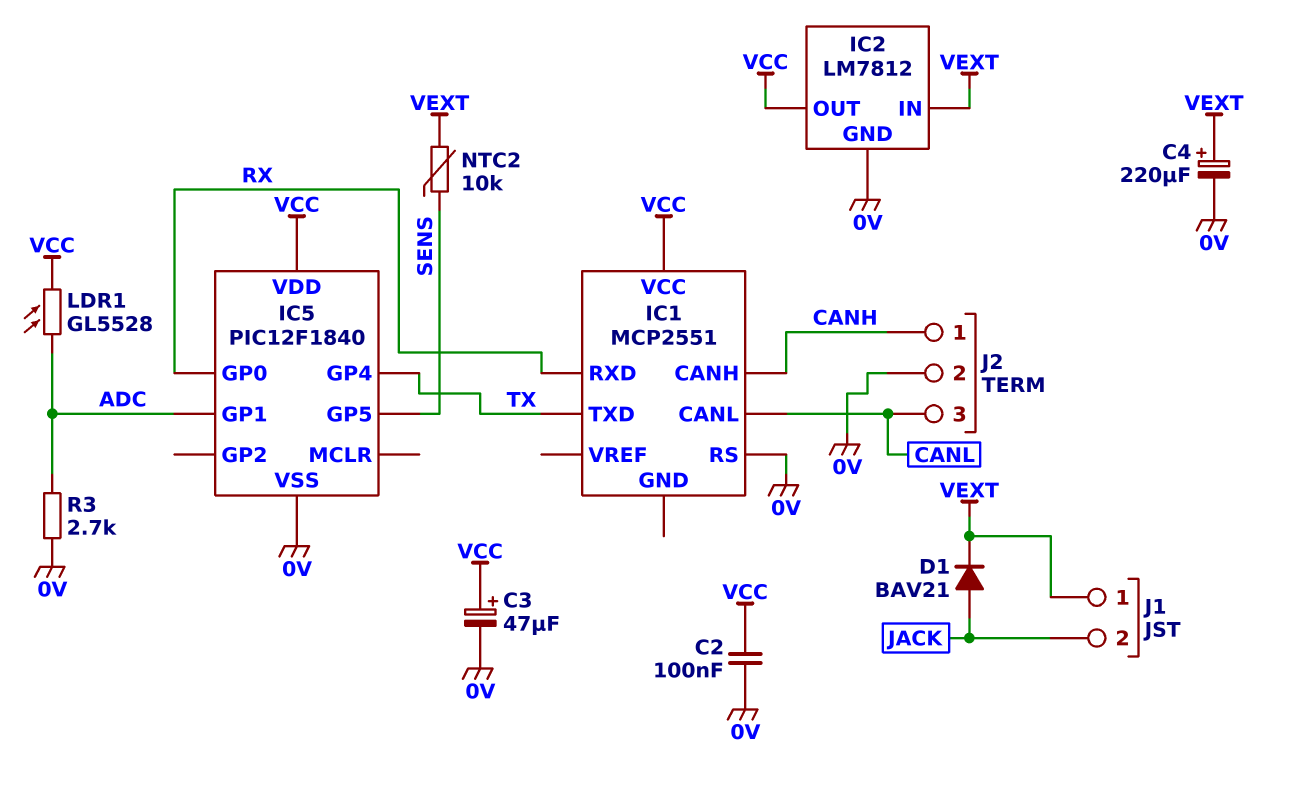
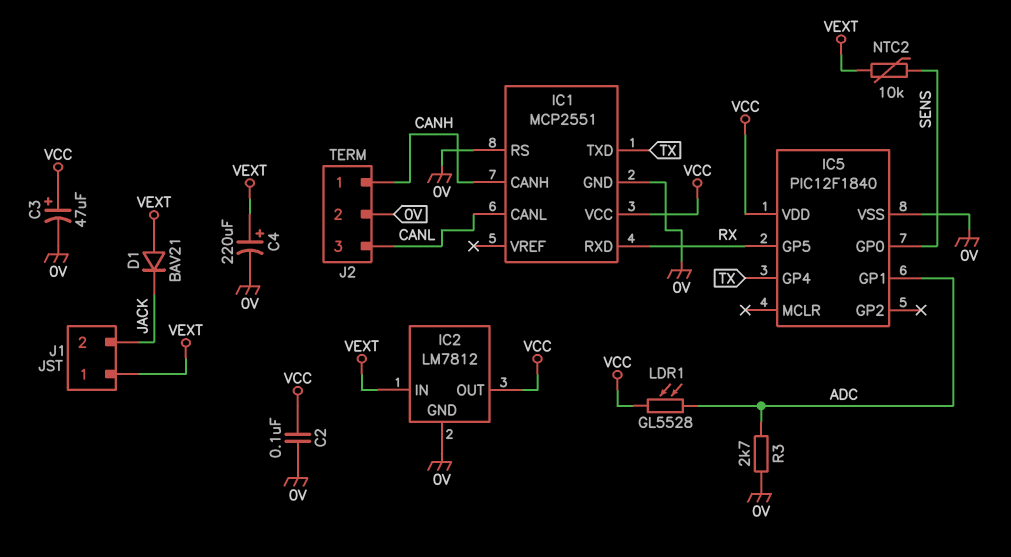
D1: diode BAV21 (A JACK, K VEXT) -> diode BAV21 (A VEXT, K JACK)
IC1 pin GND: none -> 0V
IC5 pin GP0: RX -> SENS
IC5 pin GP5: SENS -> RX

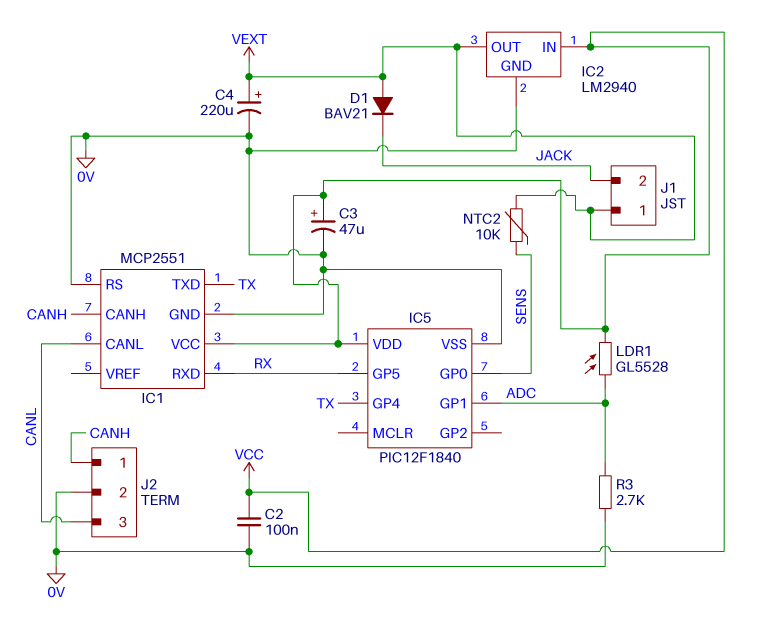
IC2: LM7812 -> LM2940
IC2 pin IN: VEXT -> VCC
IC2 pin OUT: VCC -> VEXT

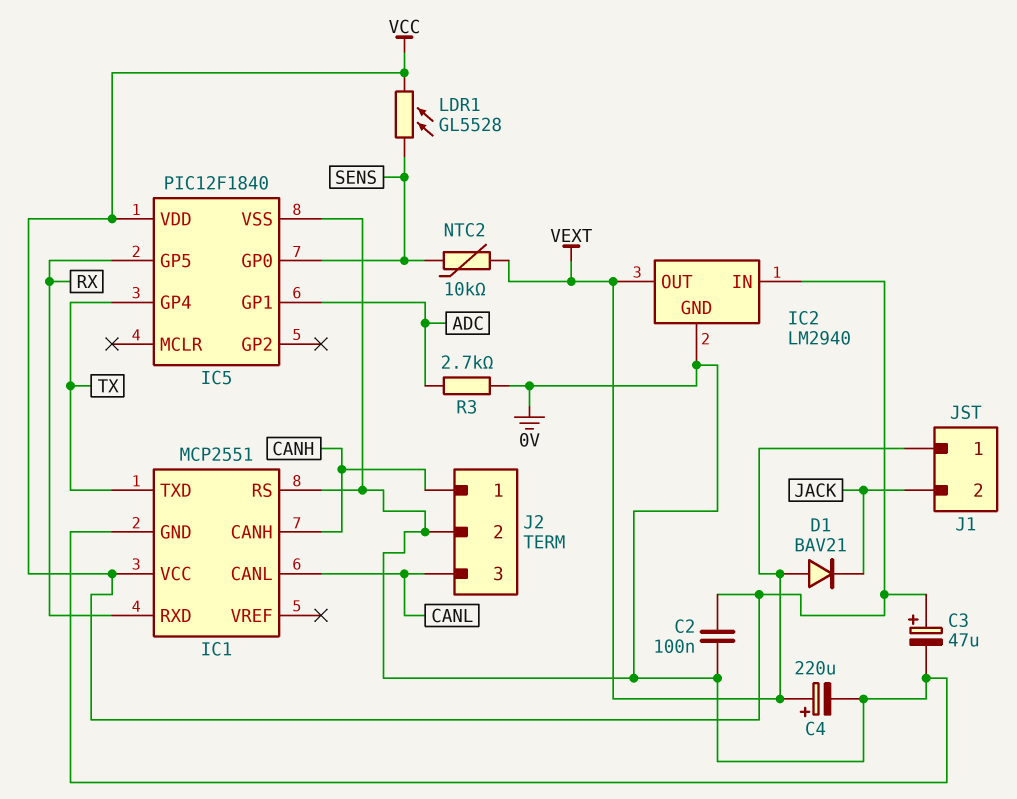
LDR1: GL5528 (ADC, VCC) -> GL5528 (SENS, VCC)

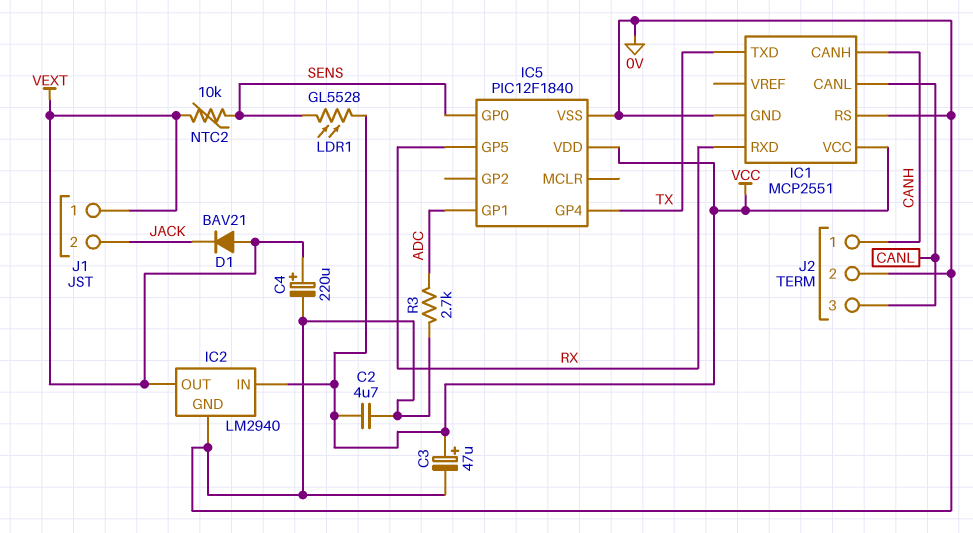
C2: 100nF (0V, VCC) -> 4.7uF (0V, VCC)

